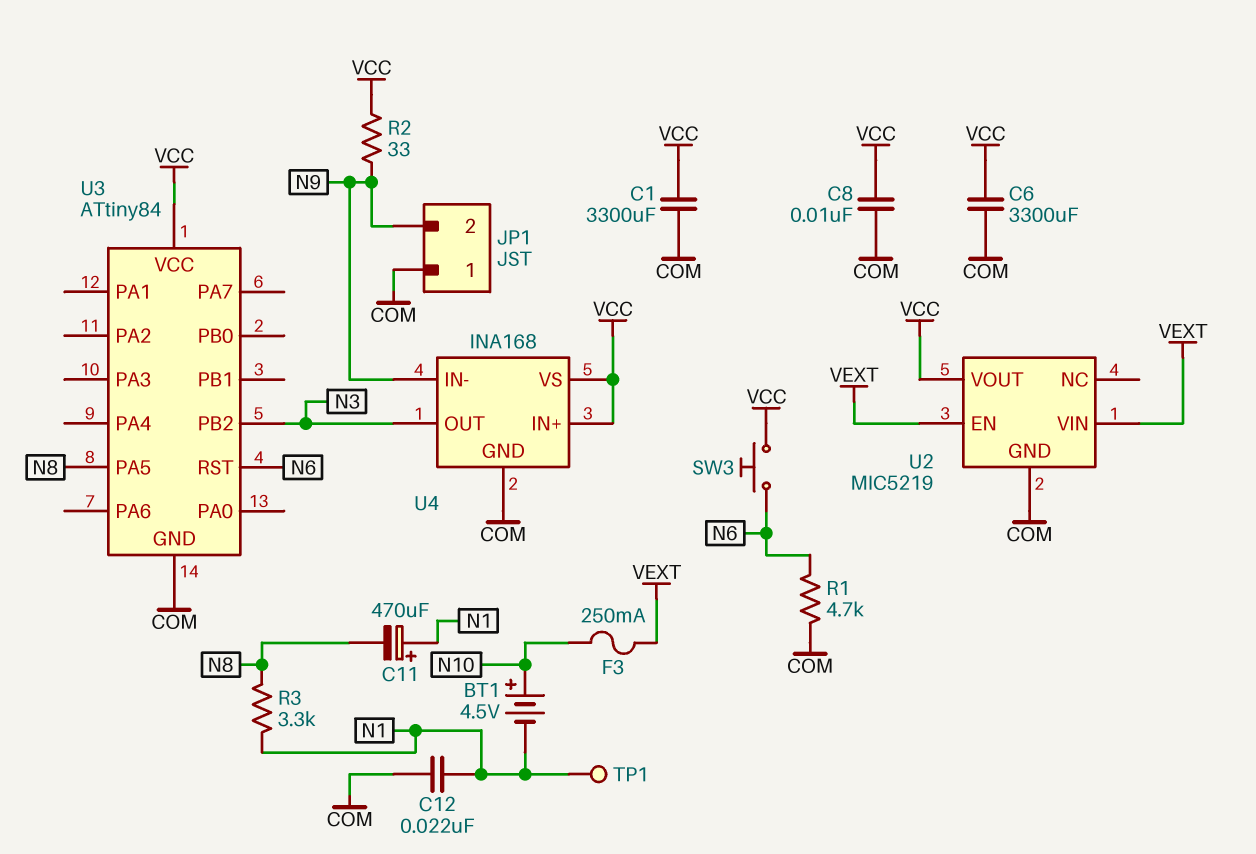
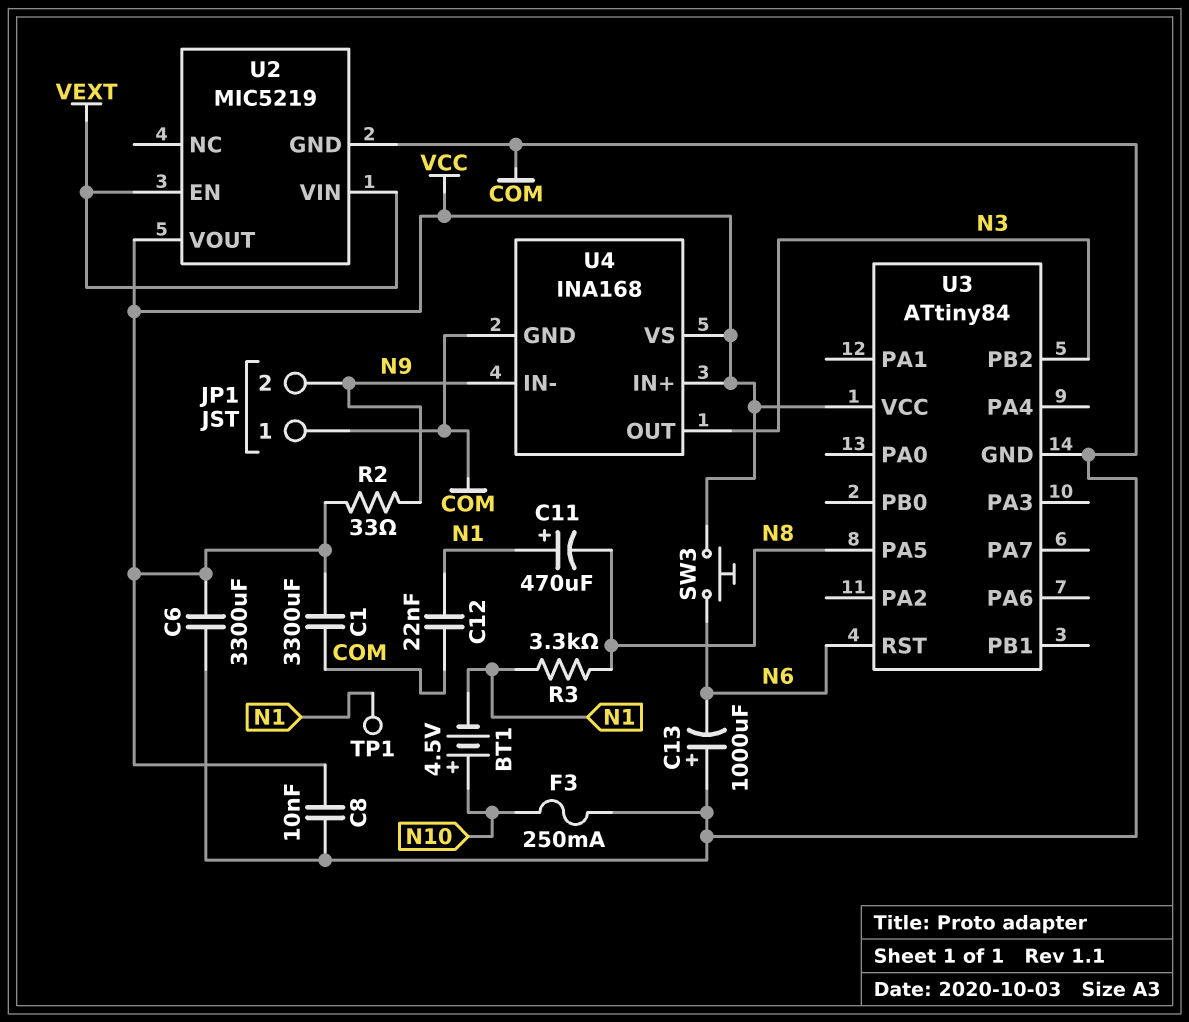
C13: none -> 1000uF (plus COM, minus N6)
F3: 250mA (N10, VEXT) -> 250mA (COM, N10)
R1: 4.7k (COM, N6) -> none

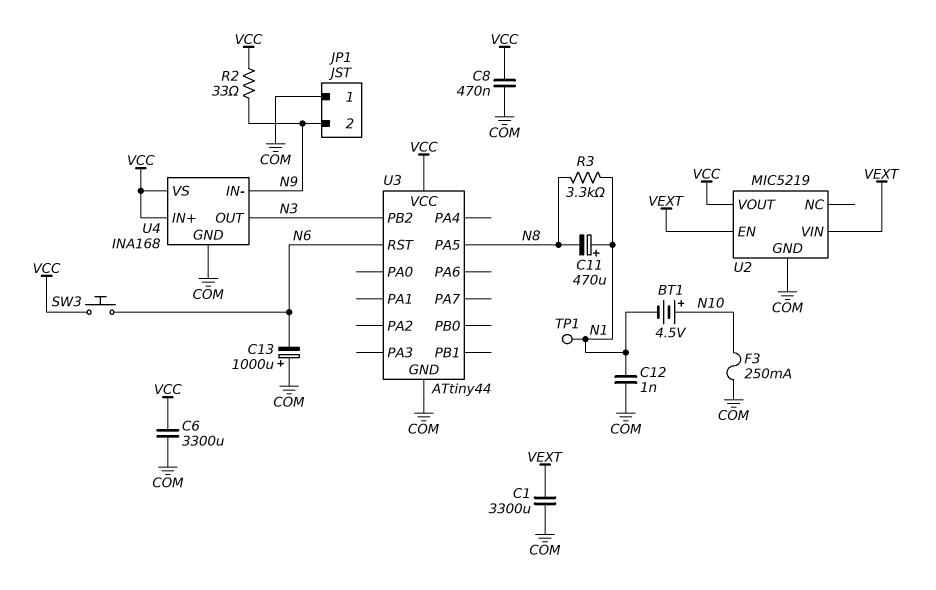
C1: 3300uF (COM, VCC) -> 3300uF (COM, VEXT)
C8: 10nF (COM, VCC) -> 470nF (COM, VCC)
C12: 22nF (COM, N1) -> 1nF (COM, N1)
U3: ATtiny84 -> ATtiny44

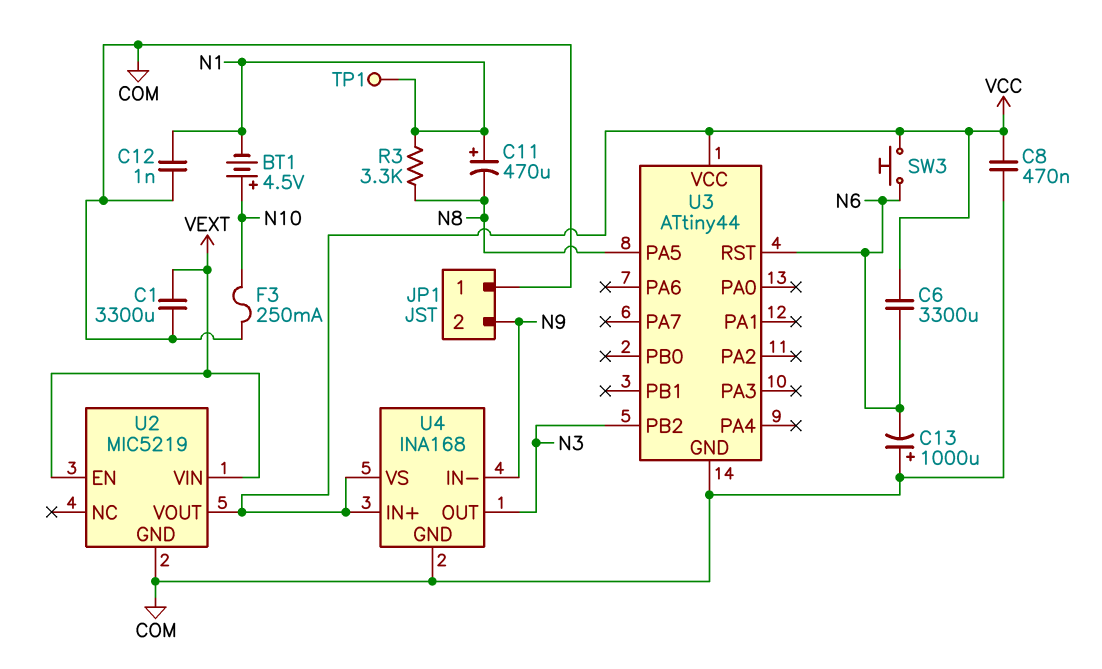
C6: 3300uF (COM, VCC) -> 3300uF (N6, VCC)
R2: 33 (N9, VCC) -> none

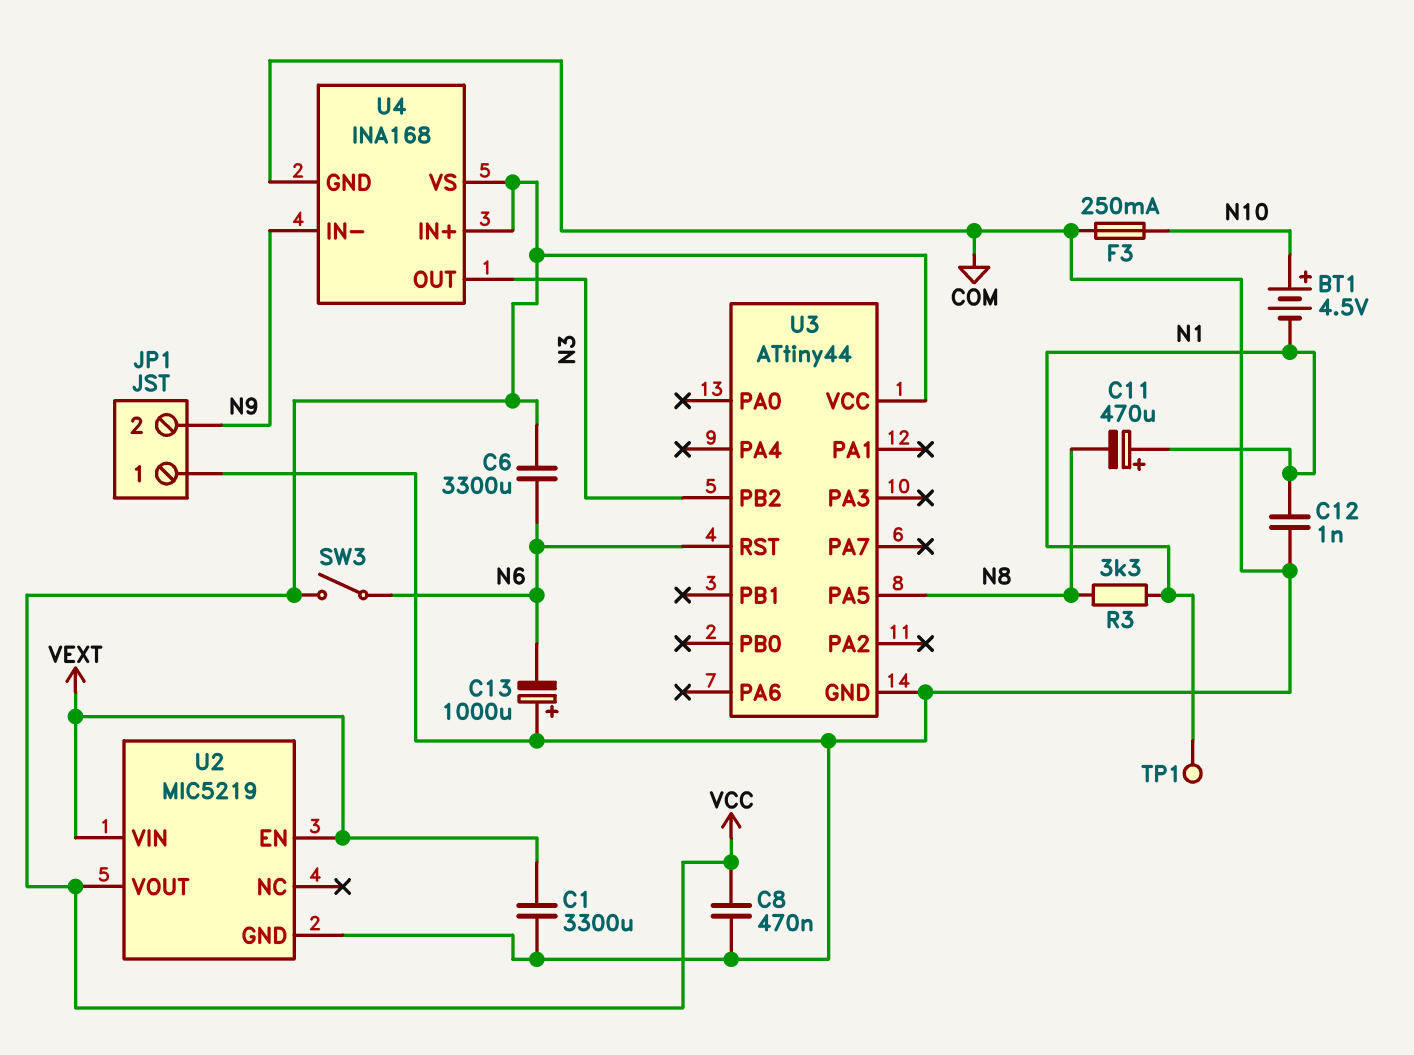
SW3: button (N6, VCC) -> switch (N6, VCC)

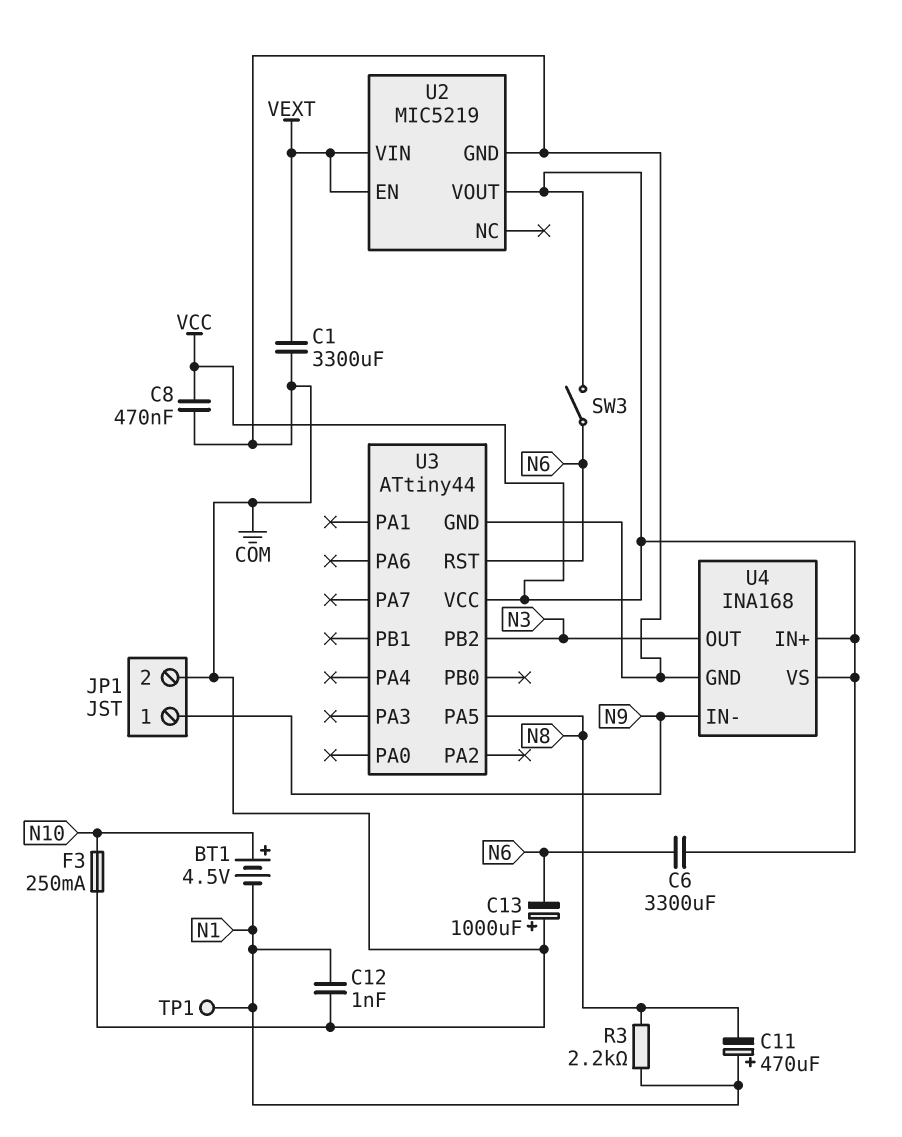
JP1 pin 1: COM -> N9
JP1 pin 2: N9 -> COM
R3: 3.3k (N1, N8) -> 2.2k (N1, N8)

